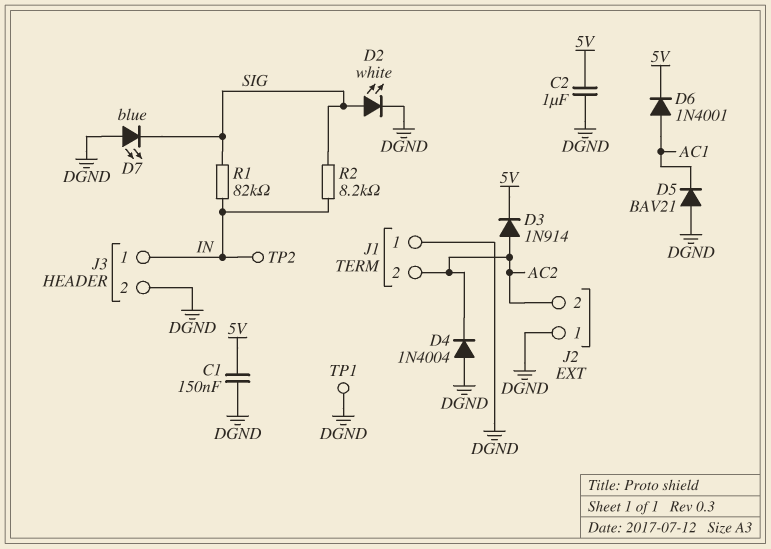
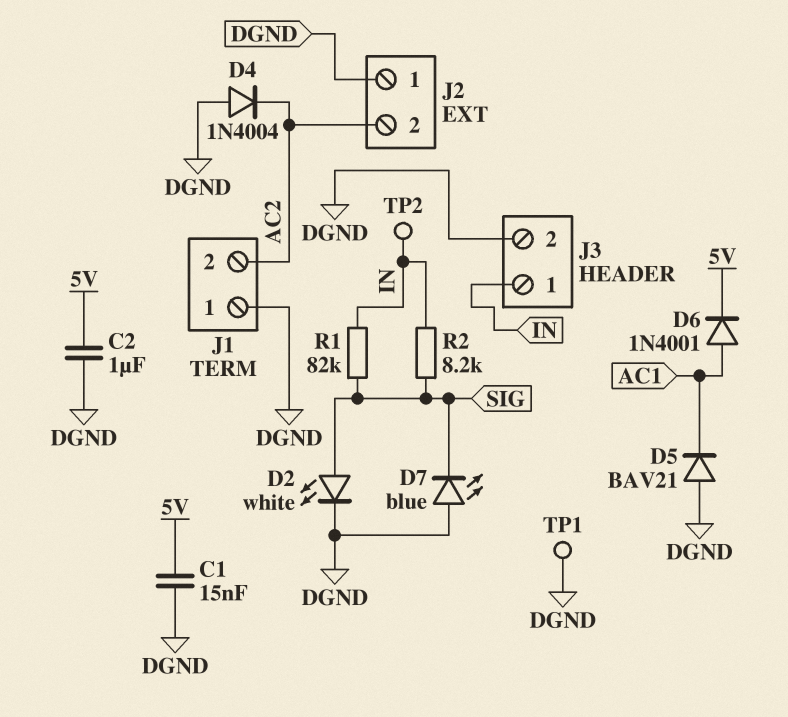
C1: 150nF (5V, DGND) -> 15nF (5V, DGND)
D3: diode 1N914 (A AC2, K 5V) -> none

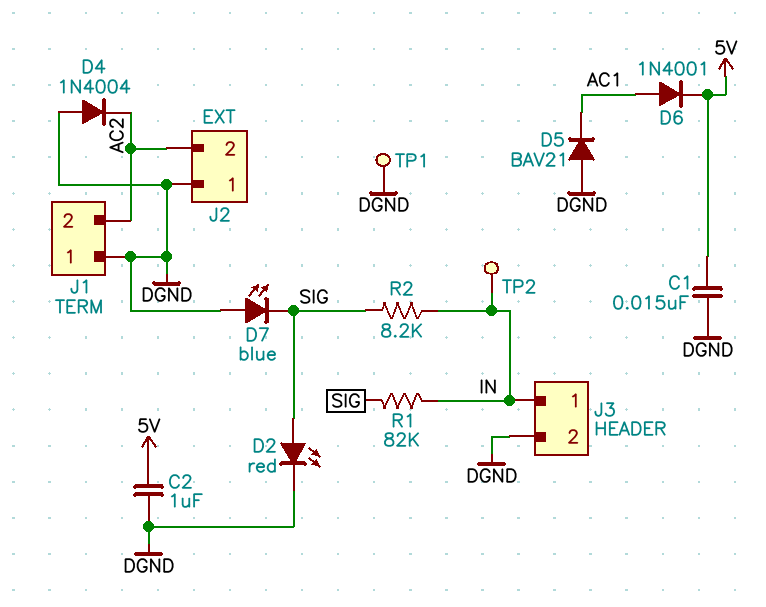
D2: LED white (A SIG, K DGND) -> LED red (A SIG, K DGND)

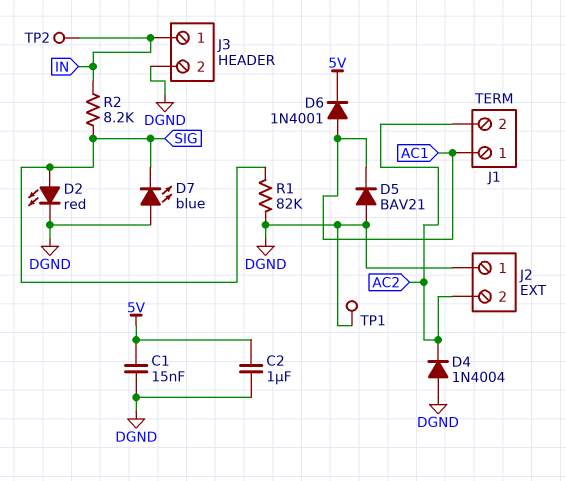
J1 pin 1: DGND -> AC1
R1: 82k (IN, SIG) -> 82k (DGND, SIG)

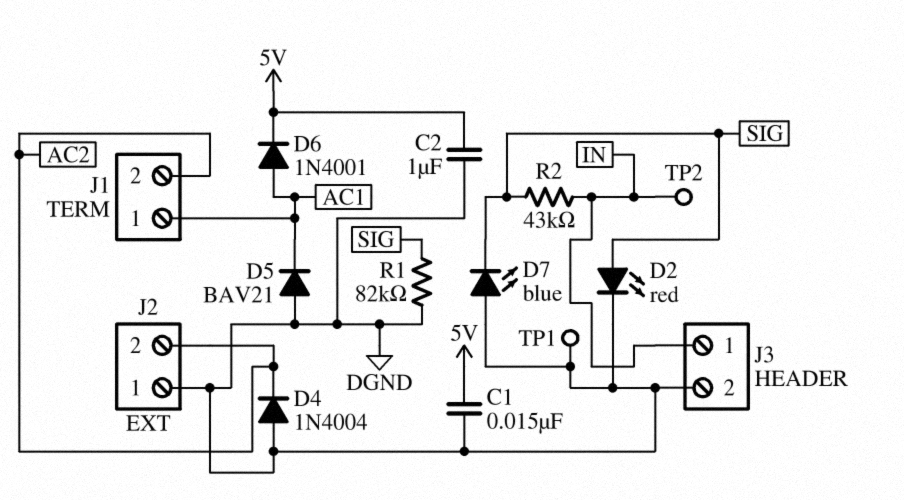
R2: 8.2k (IN, SIG) -> 43k (IN, SIG)

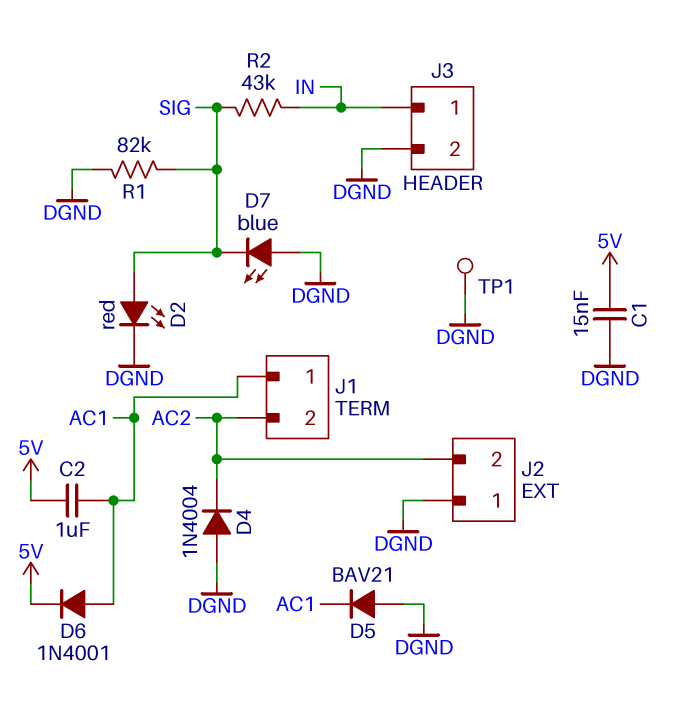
C2: 1uF (5V, DGND) -> 1uF (5V, AC1)
TP2: test point (IN) -> none

